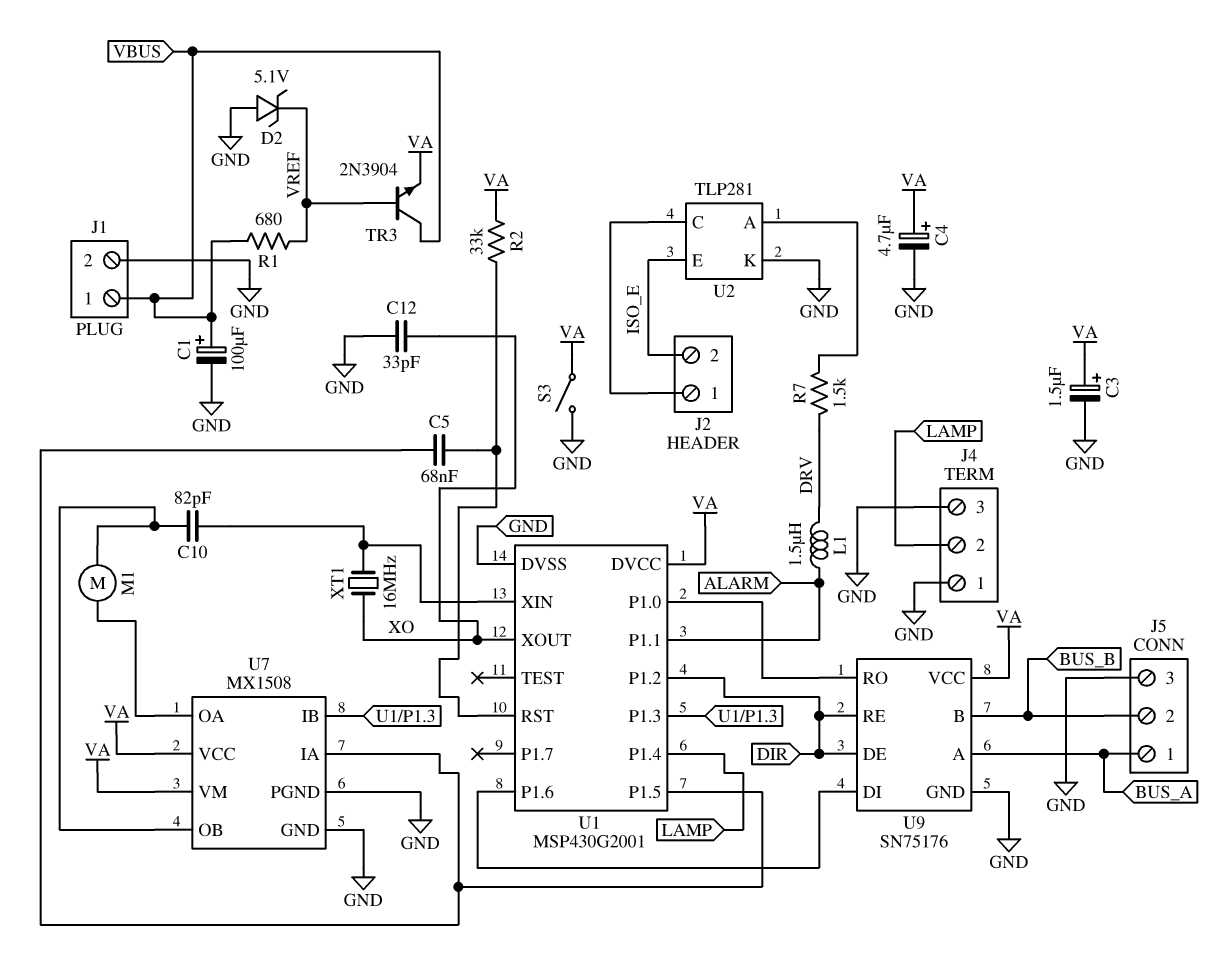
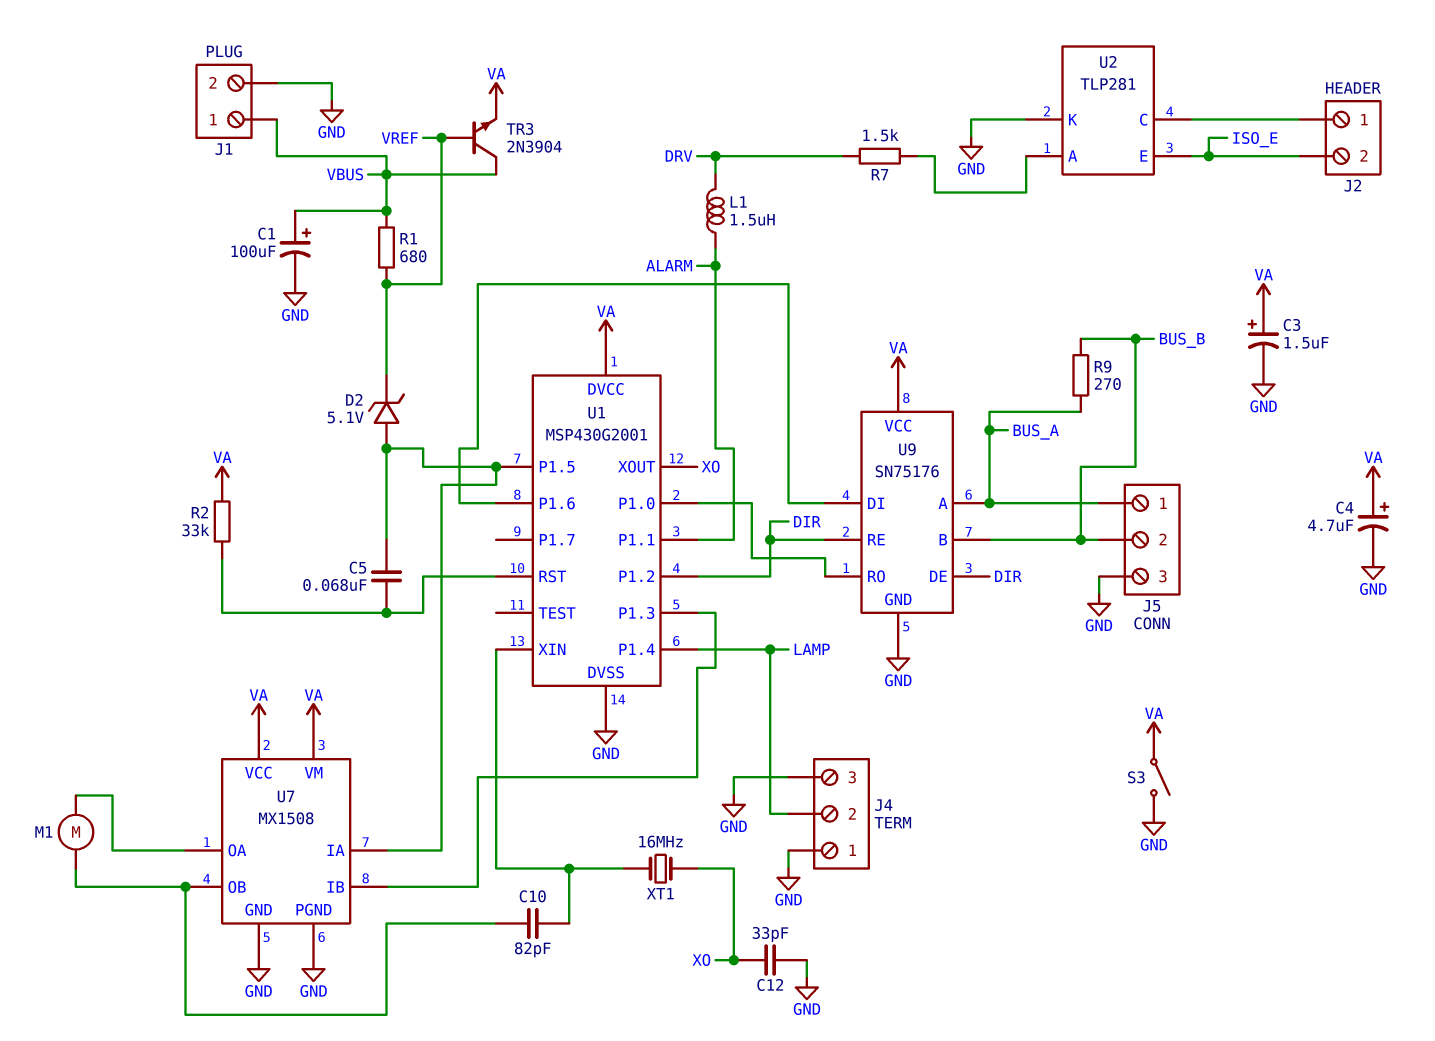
D2: zener 5.1V (A GND, K VREF) -> zener 5.1V (A U1/P1.5, K VREF)
R9: none -> 270 (BUS_A, BUS_B)

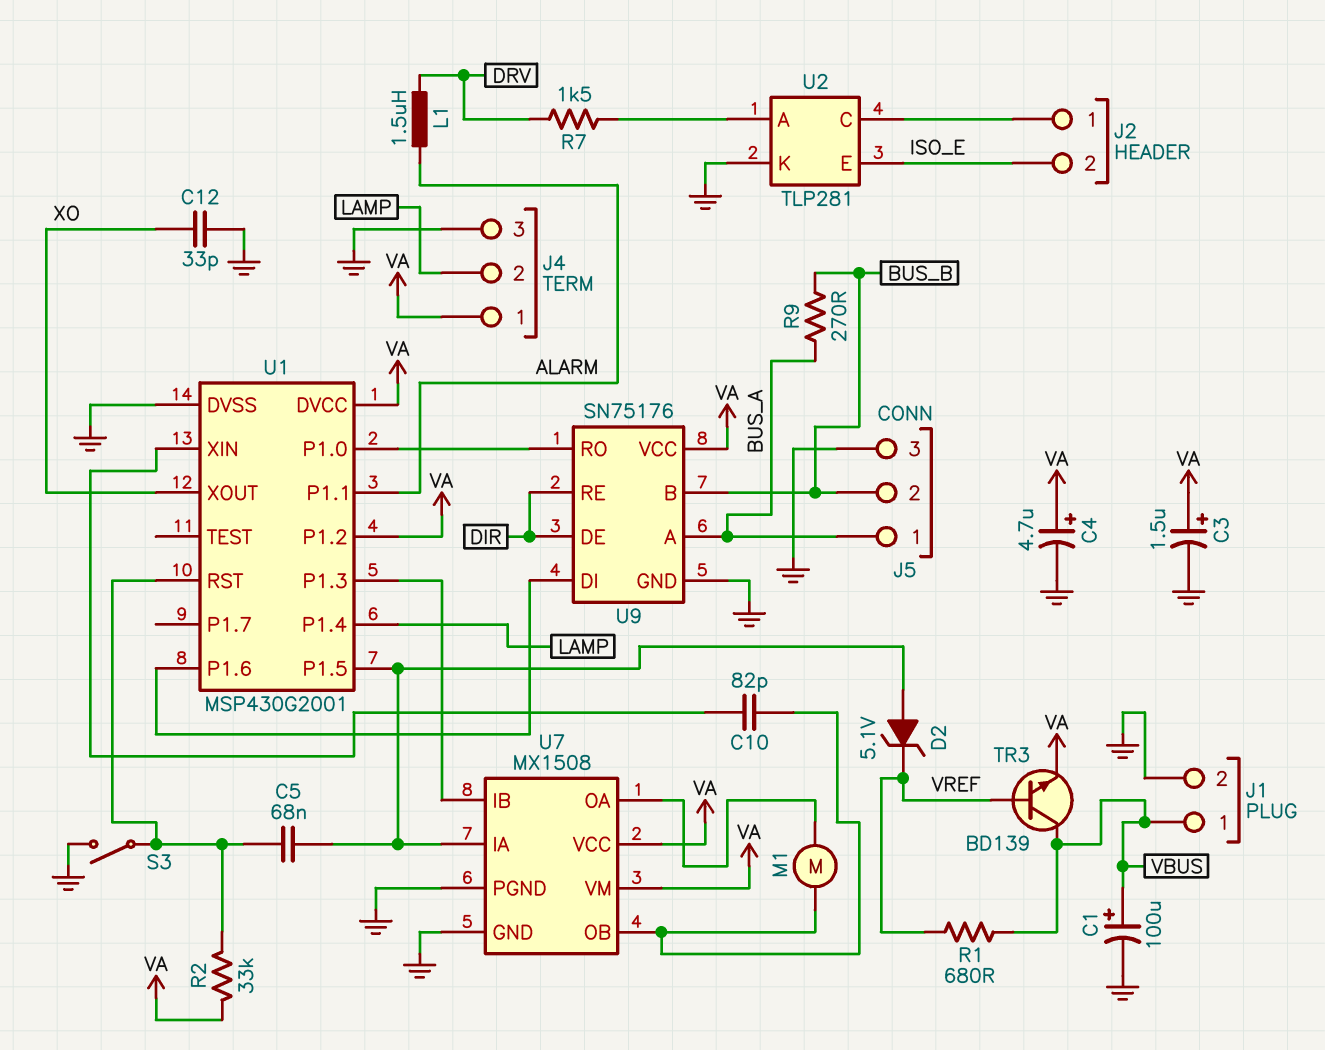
J4 pin 1: GND -> VA
S3: switch (GND, VA) -> switch (GND, U1/RST)
TR3: NPN 2N3904 (B VREF, C VBUS, E VA) -> NPN BD139 (B VREF, C VBUS, E VA)
U1 pin P1.2: DIR -> VA
XT1: 16MHz (U1/XIN, XO) -> none

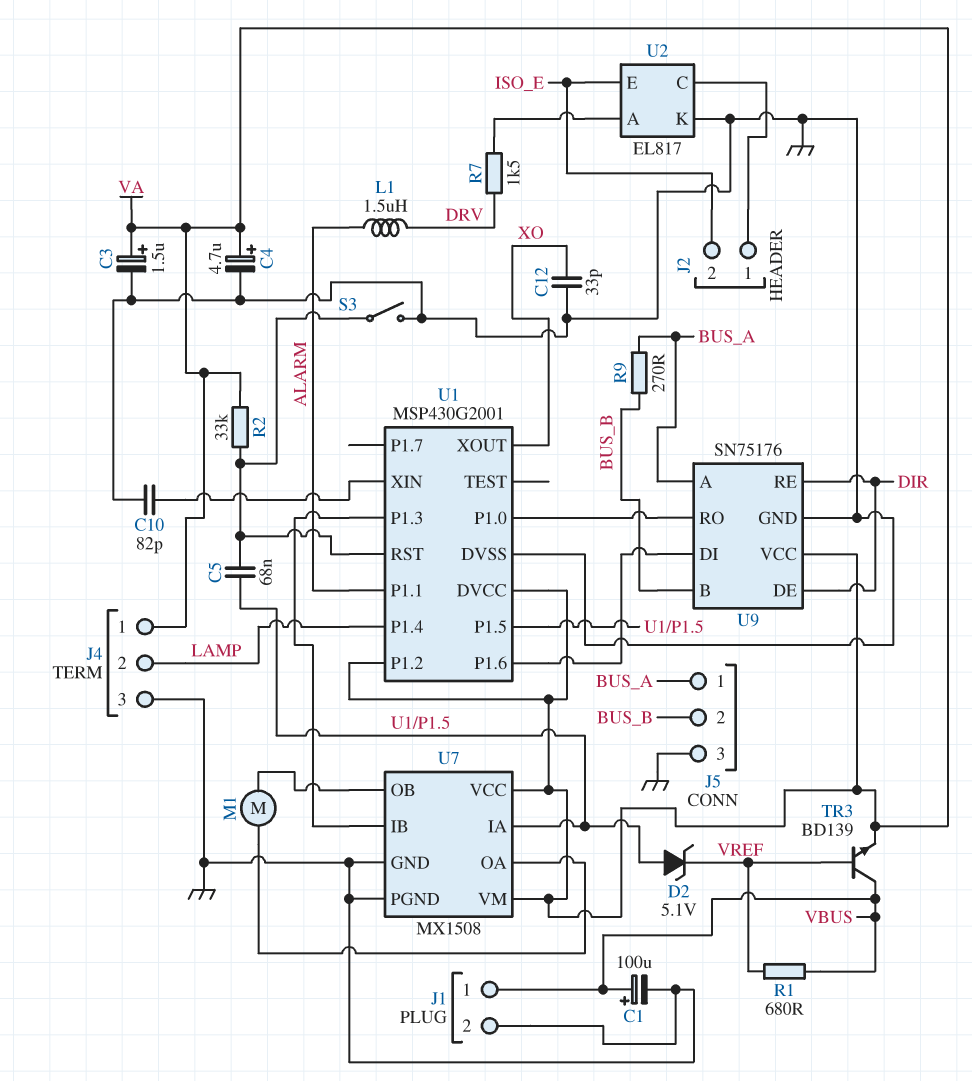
C10: 82pF (U1/XIN, U7/OB) -> 82pF (GND, U1/XIN)
U2: TLP281 -> EL817

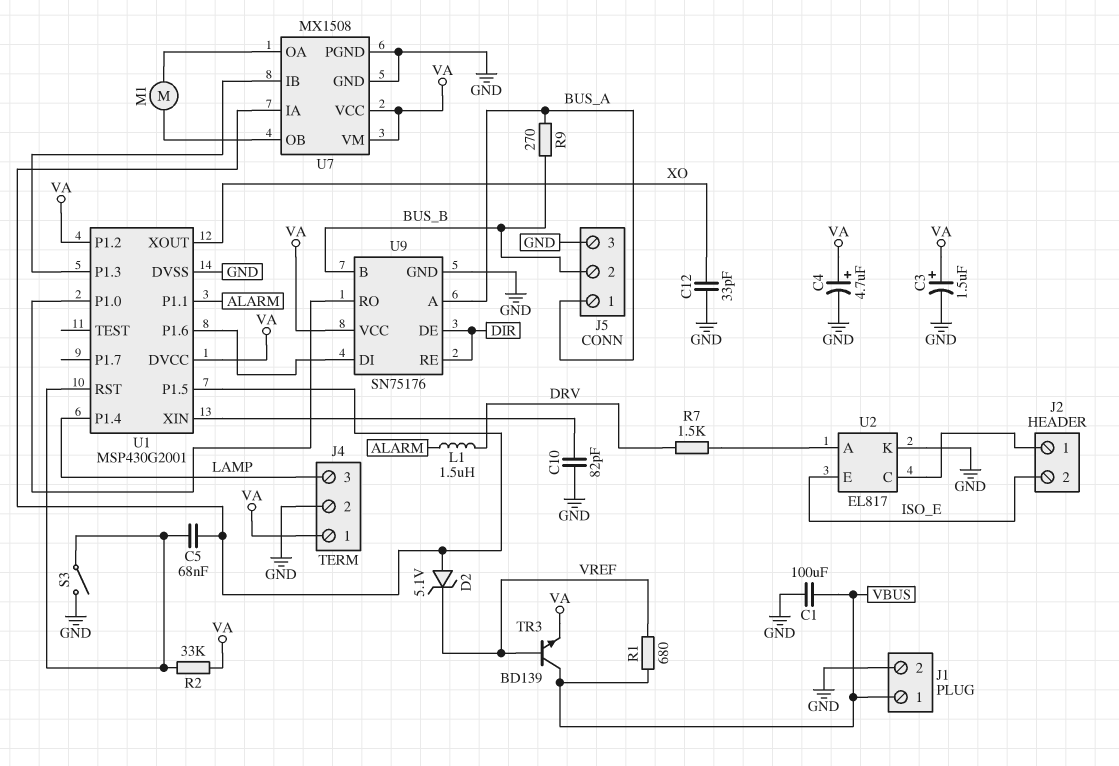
C1: 100uF (plus VBUS, minus GND) -> 100uF (GND, VBUS)
J4 pin 2: LAMP -> GND
J4 pin 3: GND -> LAMP

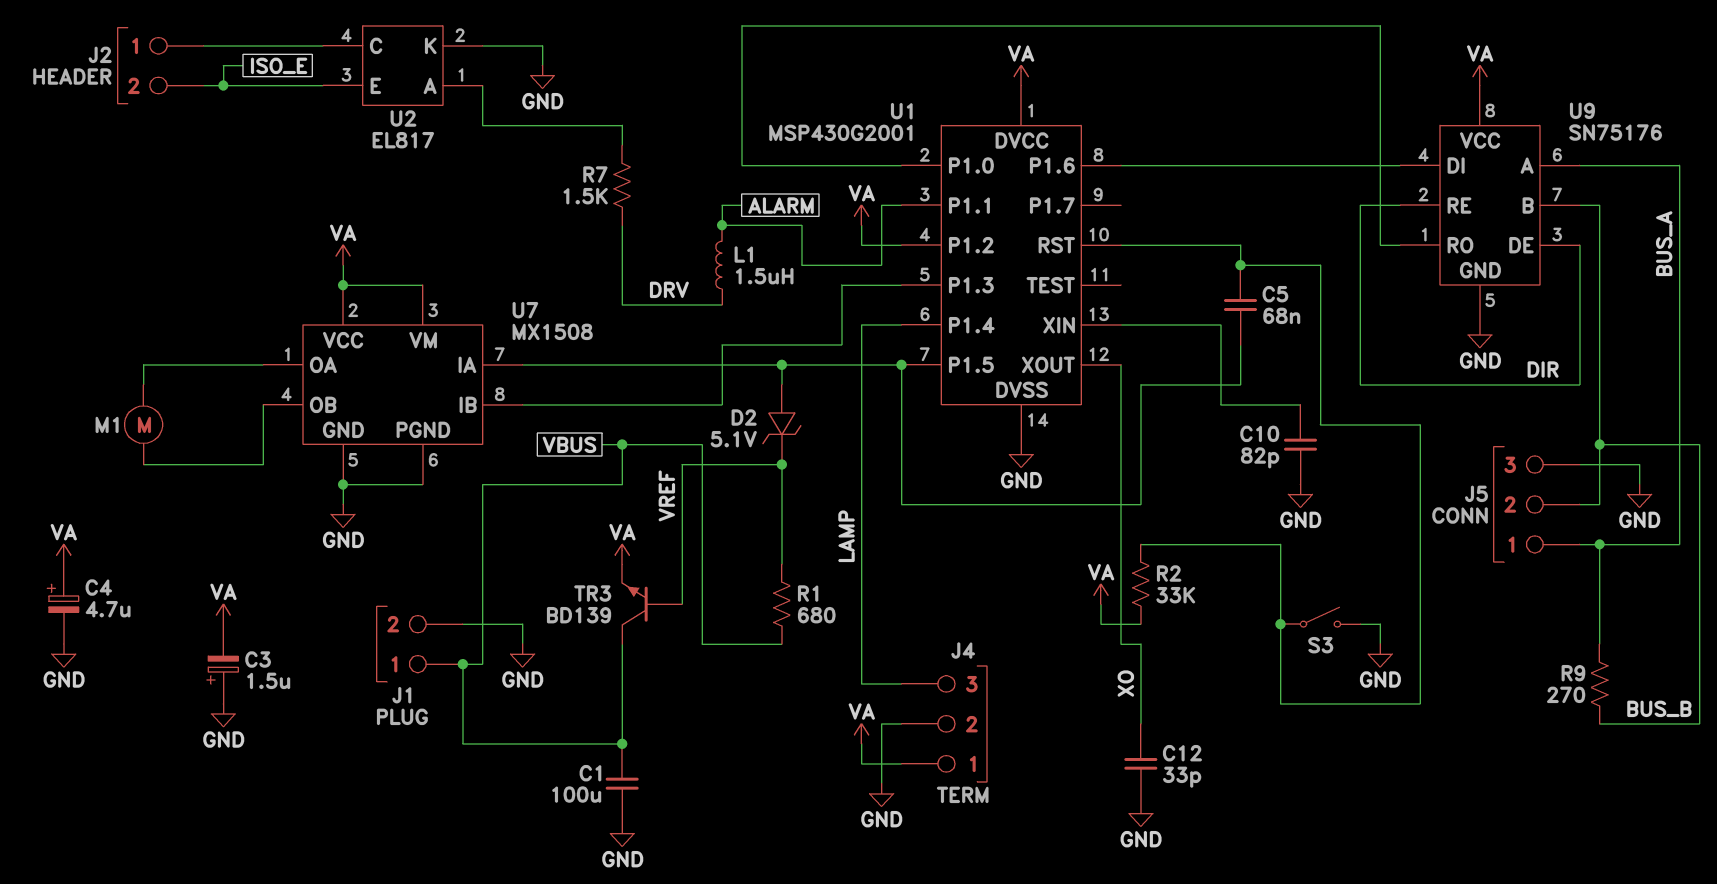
C3: 1.5uF (plus VA, minus GND) -> 1.5uF (plus GND, minus VA)

